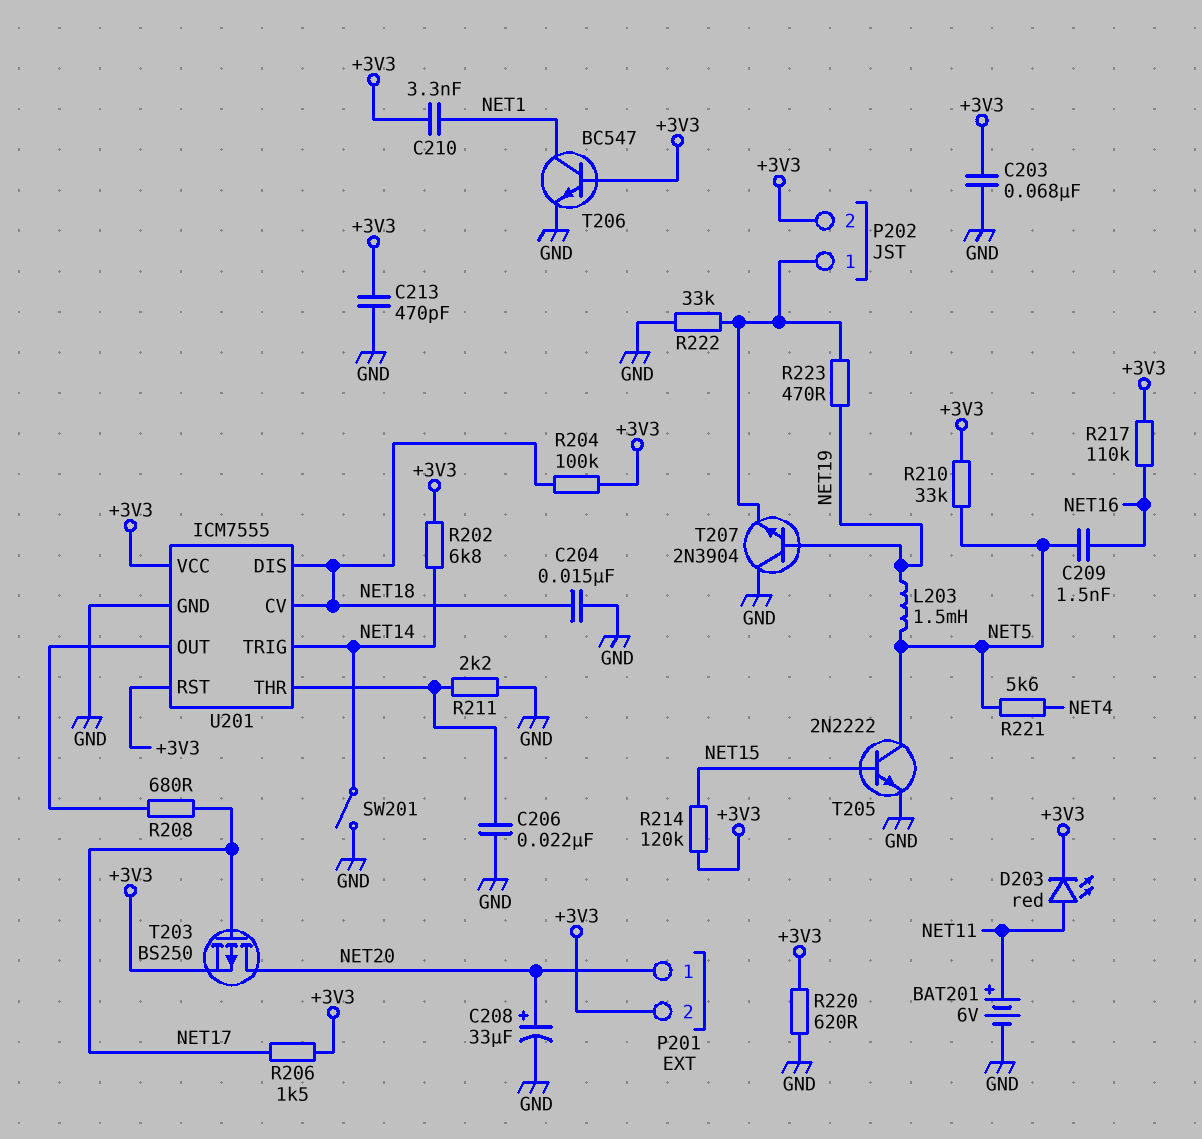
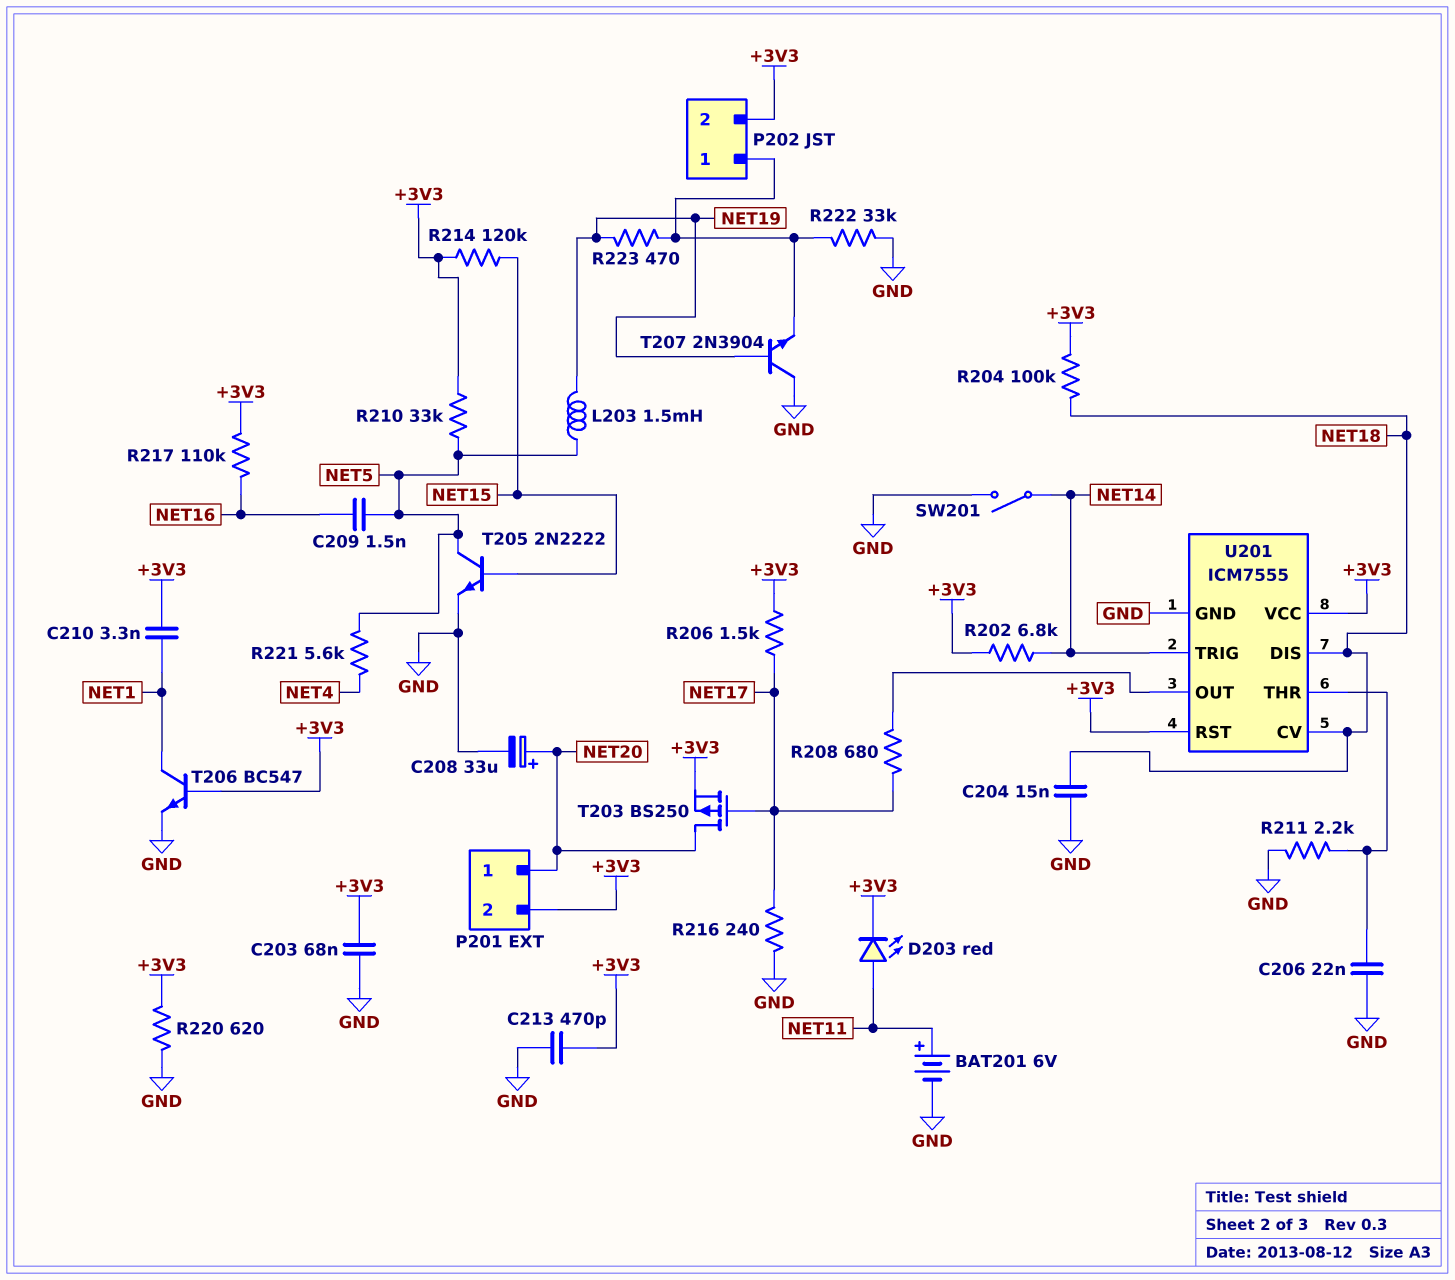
R216: none -> 240 (GND, NET17)

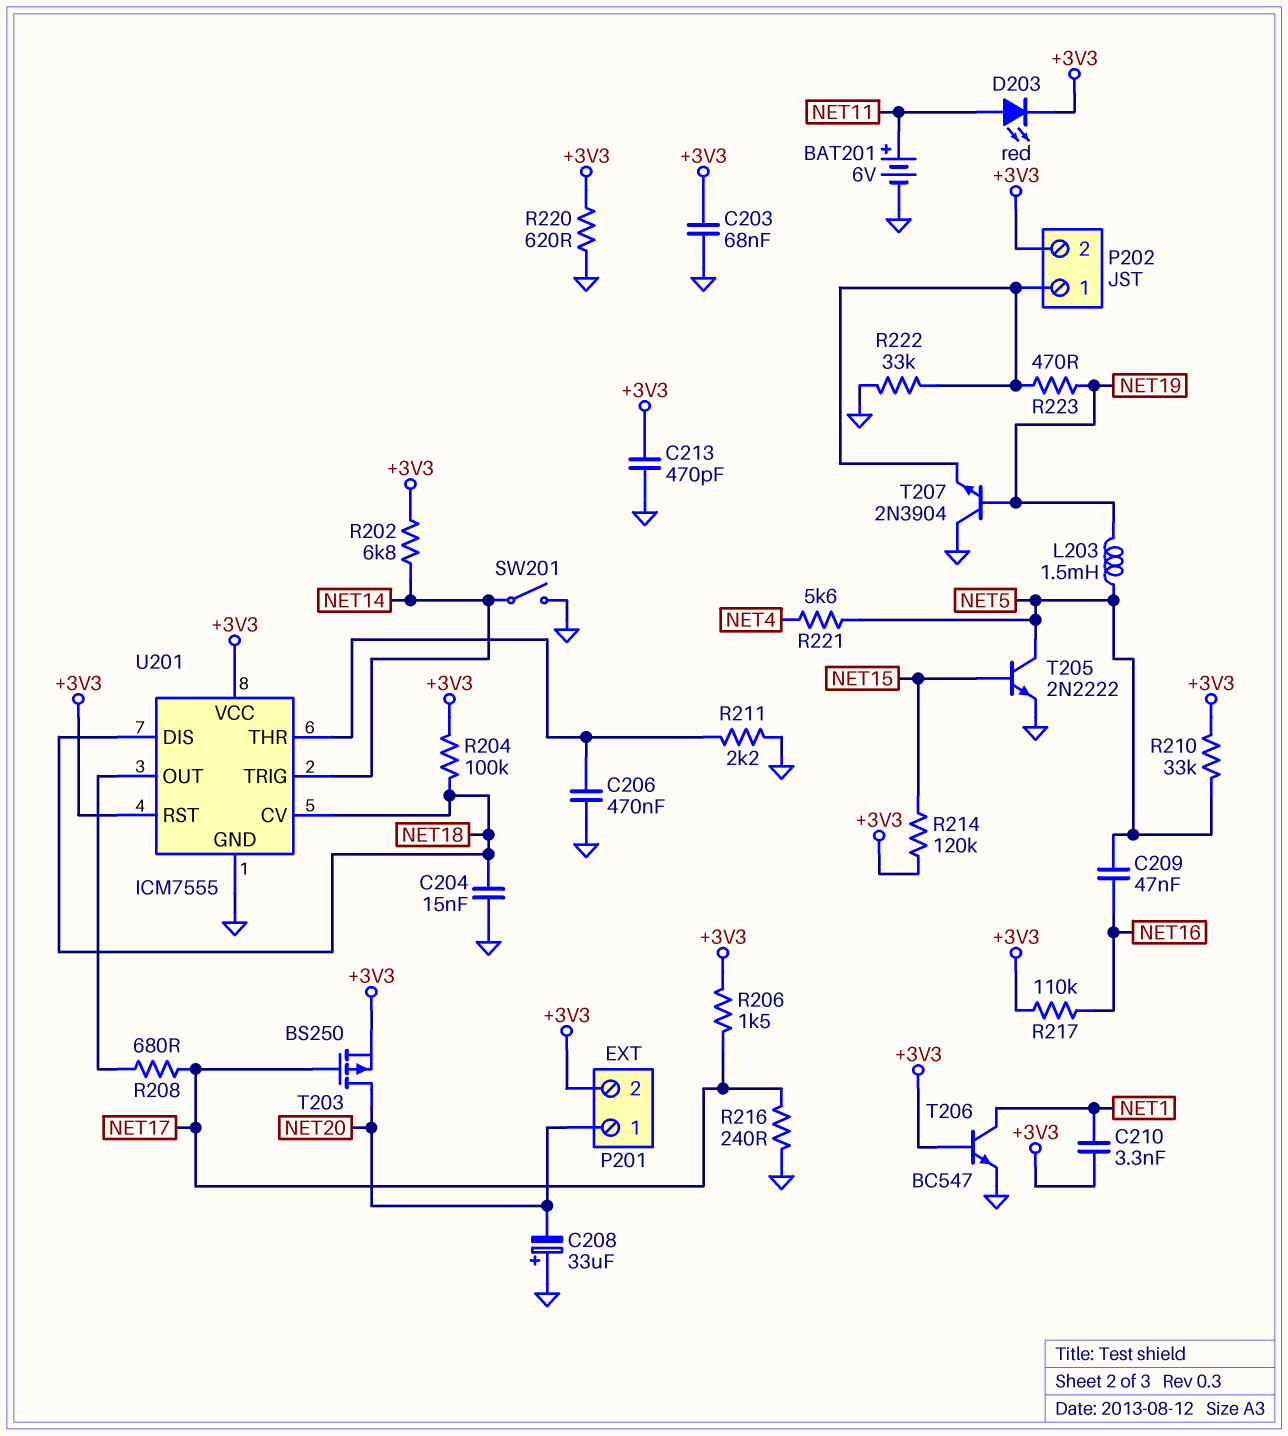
C206: 22nF (GND, U201/THR) -> 470nF (GND, U201/THR)
C208: 33uF (plus NET20, minus GND) -> 33uF (plus GND, minus NET20)
C209: 1.5nF (NET5, NET16) -> 47nF (NET5, NET16)

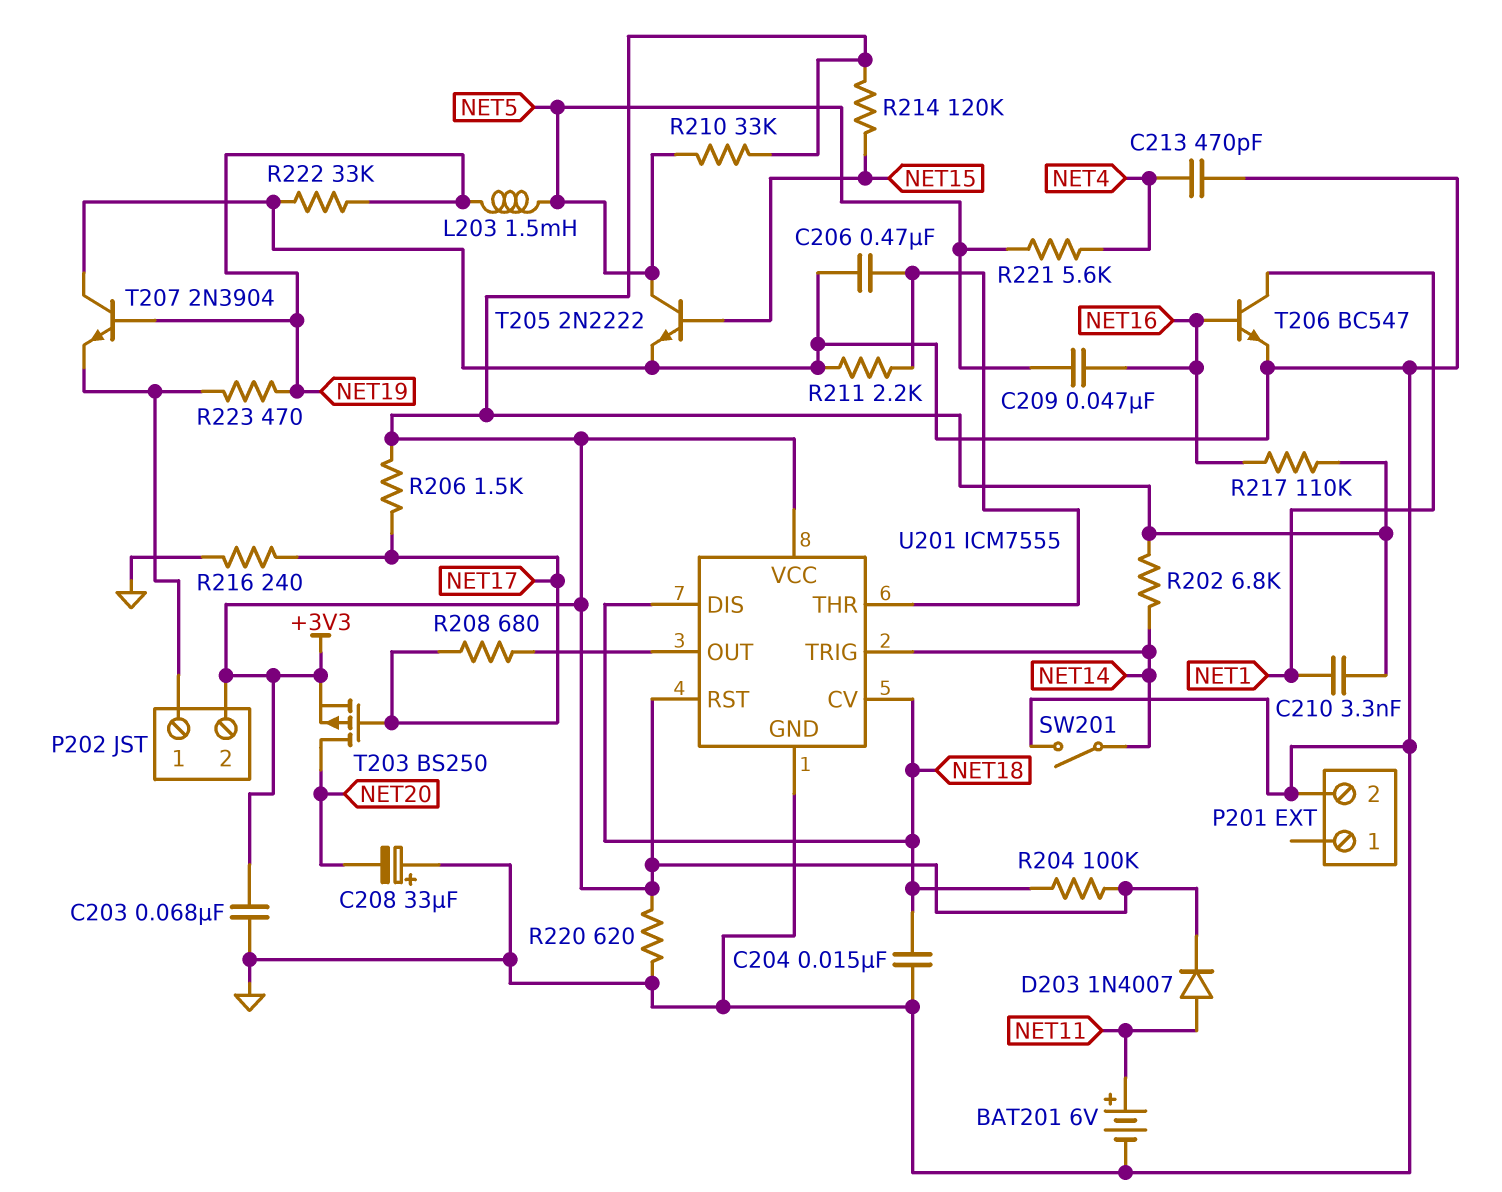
C213: 470pF (+3V3, GND) -> 470pF (GND, NET4)
D203: LED red (A NET11, K +3V3) -> diode 1N4007 (A NET11, K +3V3)
P201 pin 1: NET20 -> none
P201 pin 2: +3V3 -> GND
R222: 33k (GND, P202/1) -> 33k (GND, NET19)
T206: NPN BC547 (B +3V3, C NET1, E GND) -> NPN BC547 (B NET16, C NET1, E GND)

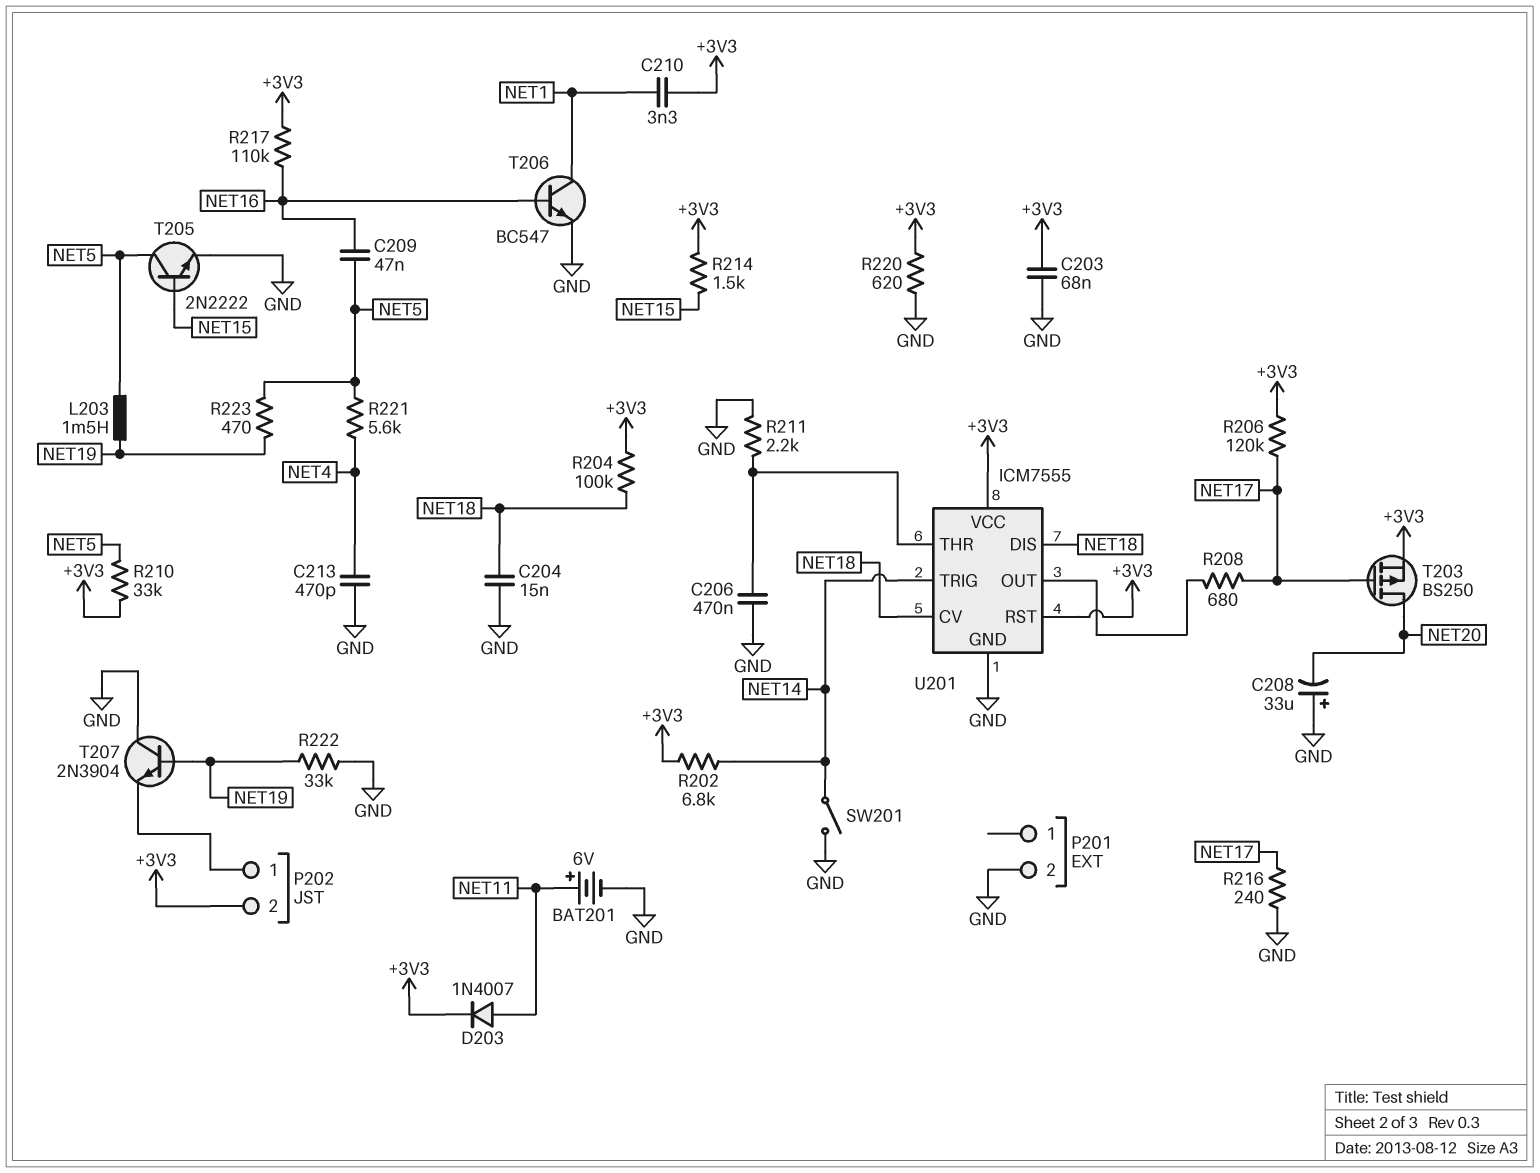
R206: 1.5k (+3V3, NET17) -> 120k (+3V3, NET17)
R214: 120k (+3V3, NET15) -> 1.5k (+3V3, NET15)
R223: 470 (NET19, P202/1) -> 470 (NET5, NET19)

